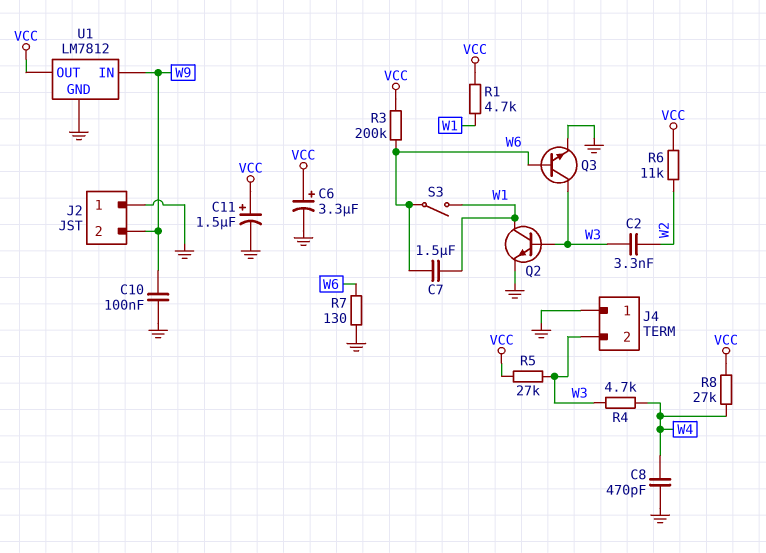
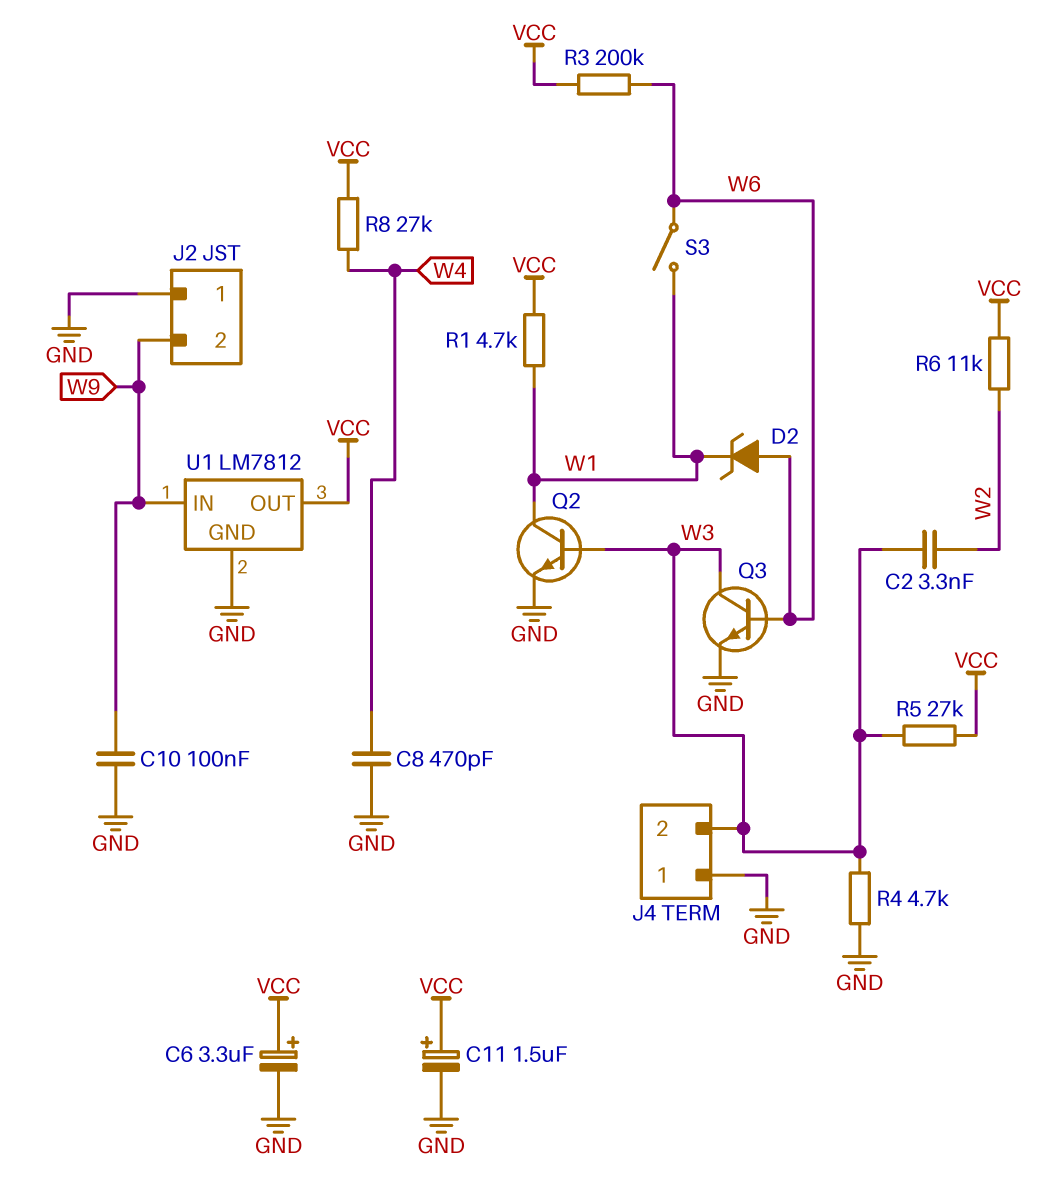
C7: 1.5uF (W1, W6) -> none
D2: none -> zener (A W6, K W1)
R4: 4.7k (W3, W4) -> 4.7k (GND, W3)
R7: 130 (GND, W6) -> none

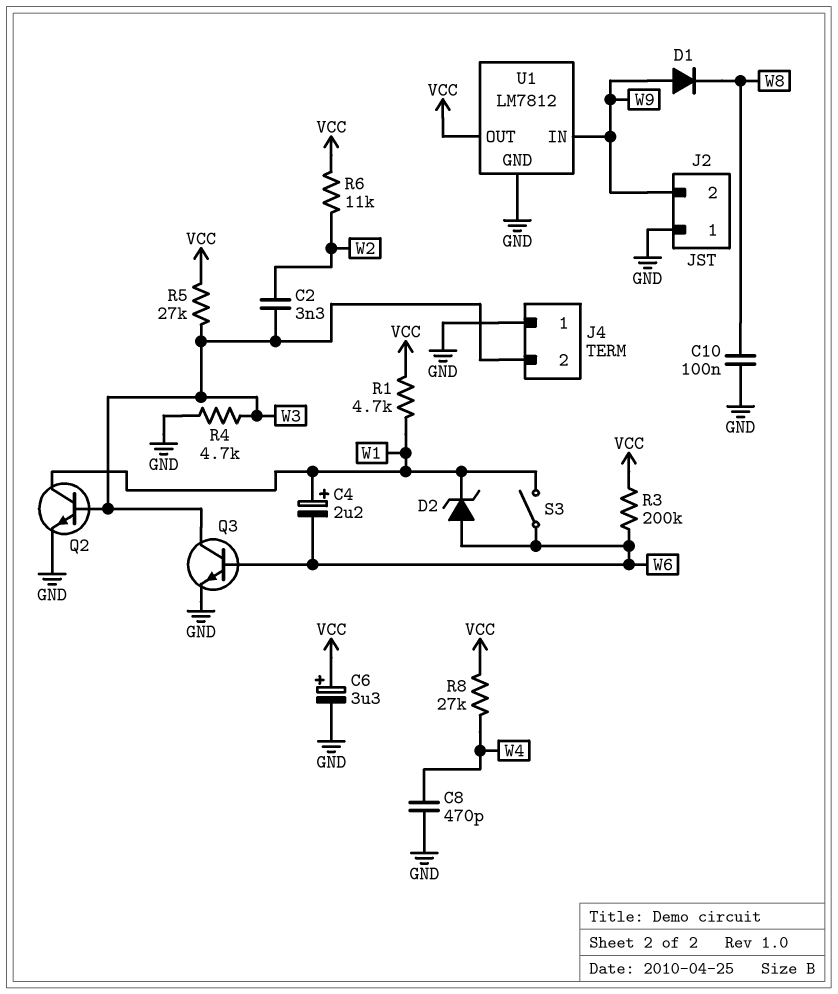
C4: none -> 2.2uF (plus W1, minus W6)
C10: 100nF (GND, W9) -> 100nF (GND, W8)
C11: 1.5uF (plus VCC, minus GND) -> none
D1: none -> diode (A W9, K W8)

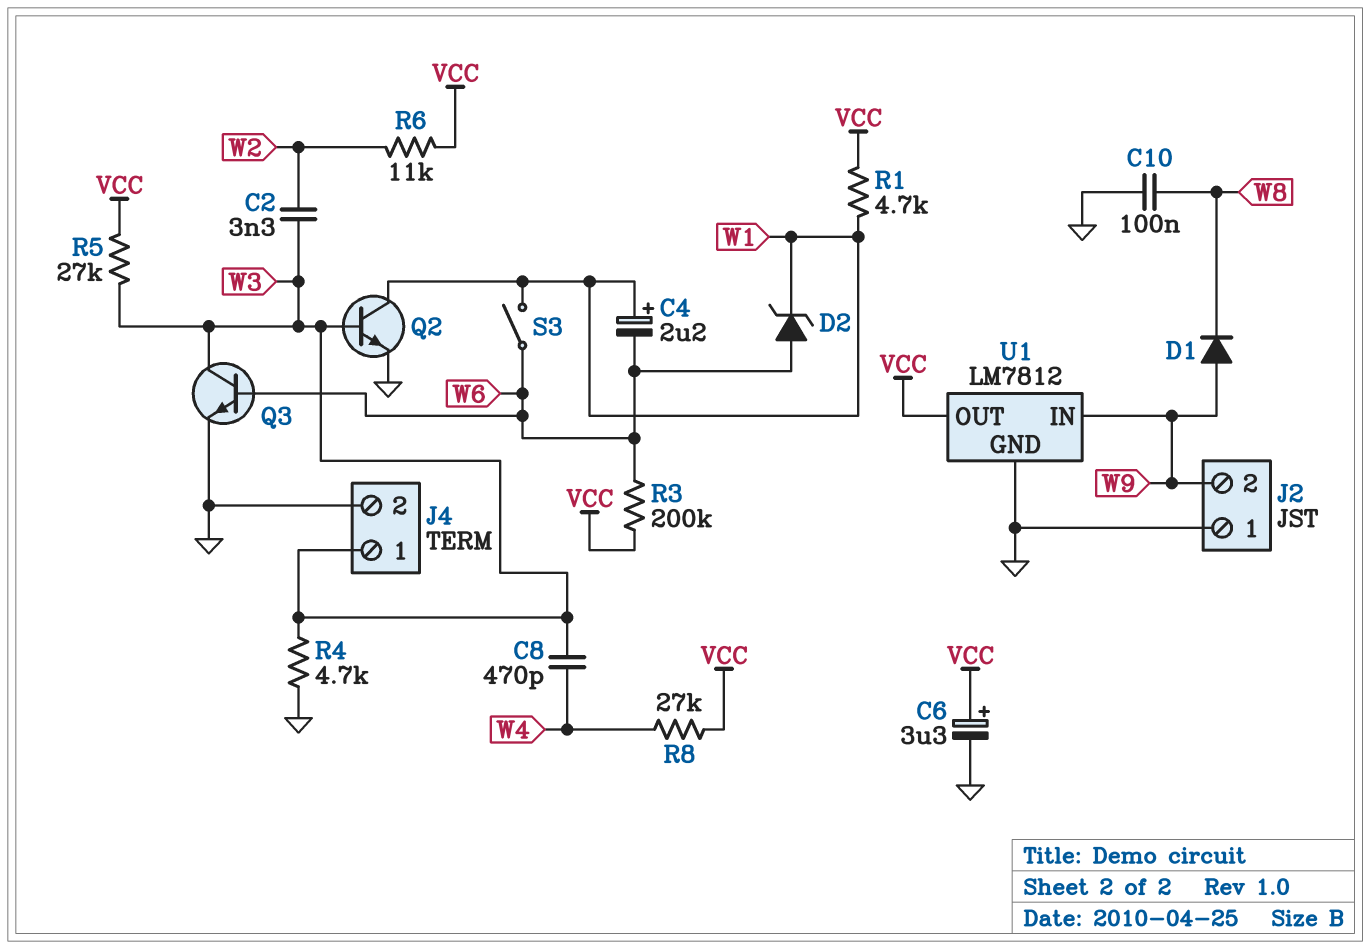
C8: 470pF (GND, W4) -> 470pF (W3, W4)
J4 pin 1: GND -> W3
J4 pin 2: W3 -> GND

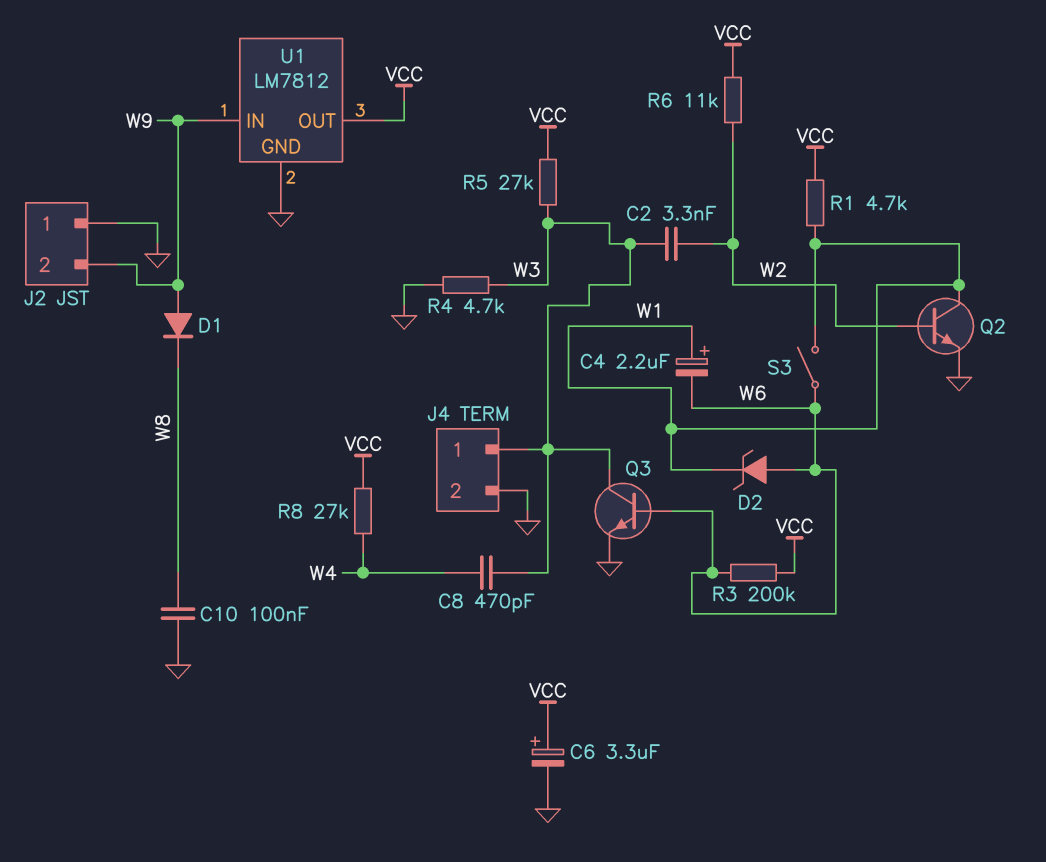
Q2: NPN (B W3, C W1, E GND) -> NPN (B W2, C W1, E GND)

